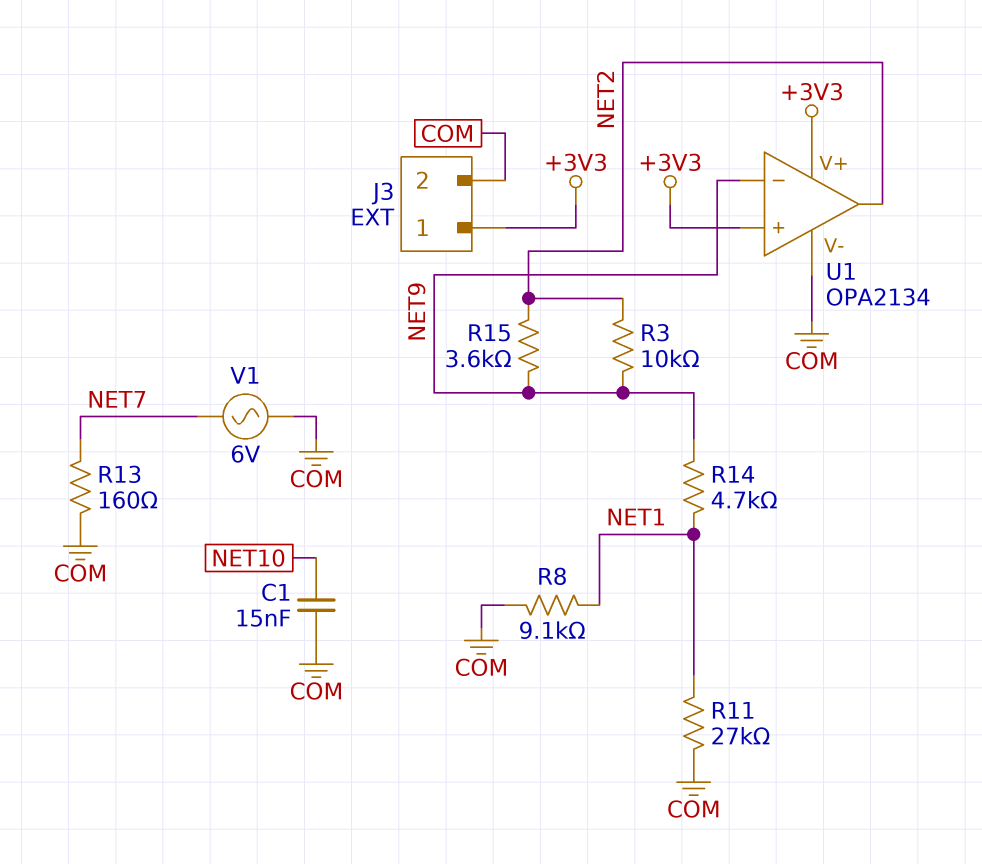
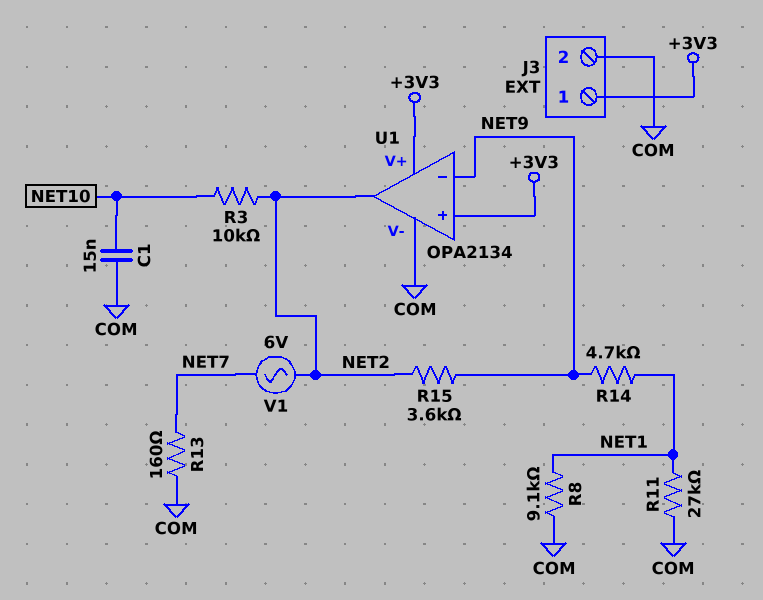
R3: 10k (NET2, NET9) -> 10k (NET2, NET10)
V1: AC 6V (COM, NET7) -> AC 6V (NET2, NET7)

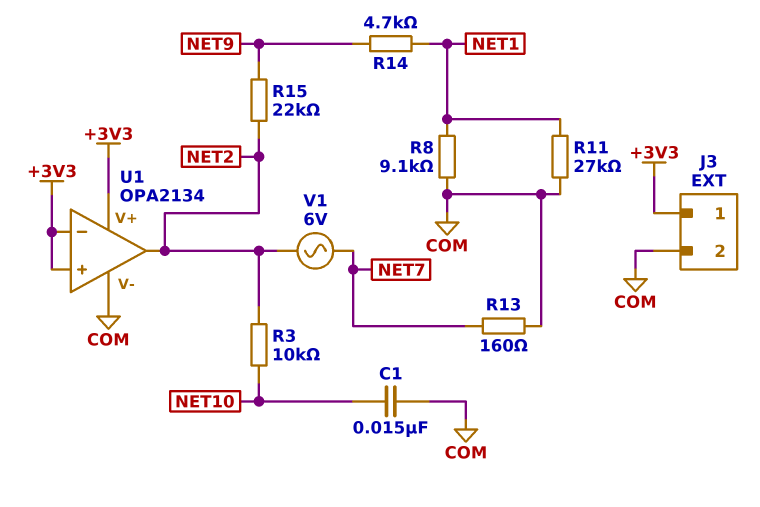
R15: 3.6k (NET2, NET9) -> 22k (NET2, NET9)
U1 pin in-: NET9 -> +3V3

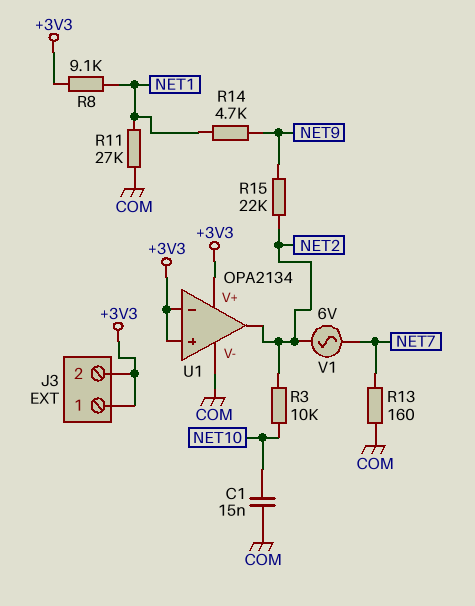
J3 pin 2: COM -> +3V3
R8: 9.1k (COM, NET1) -> 9.1k (+3V3, NET1)

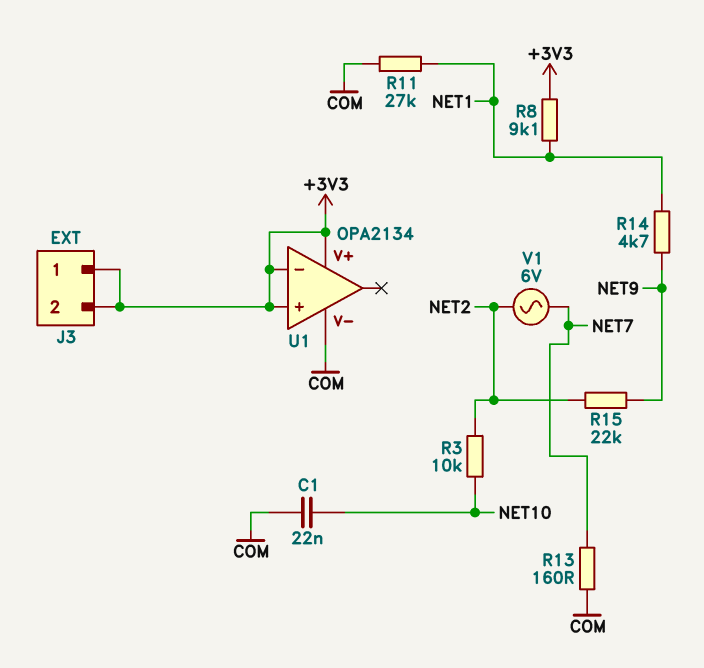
C1: 15nF (COM, NET10) -> 22nF (COM, NET10)
U1 pin out: NET2 -> none

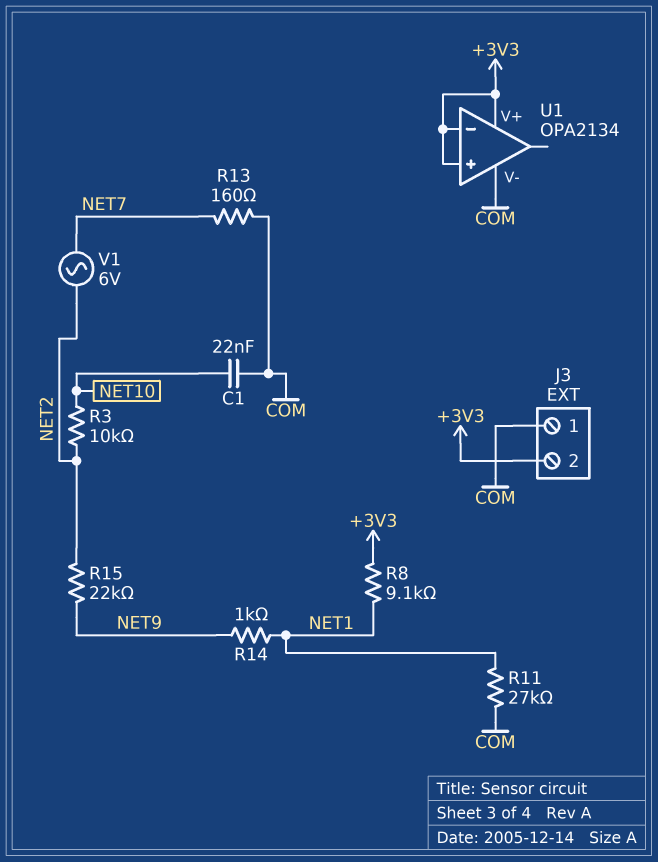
J3 pin 1: +3V3 -> COM
R14: 4.7k (NET1, NET9) -> 1k (NET1, NET9)

